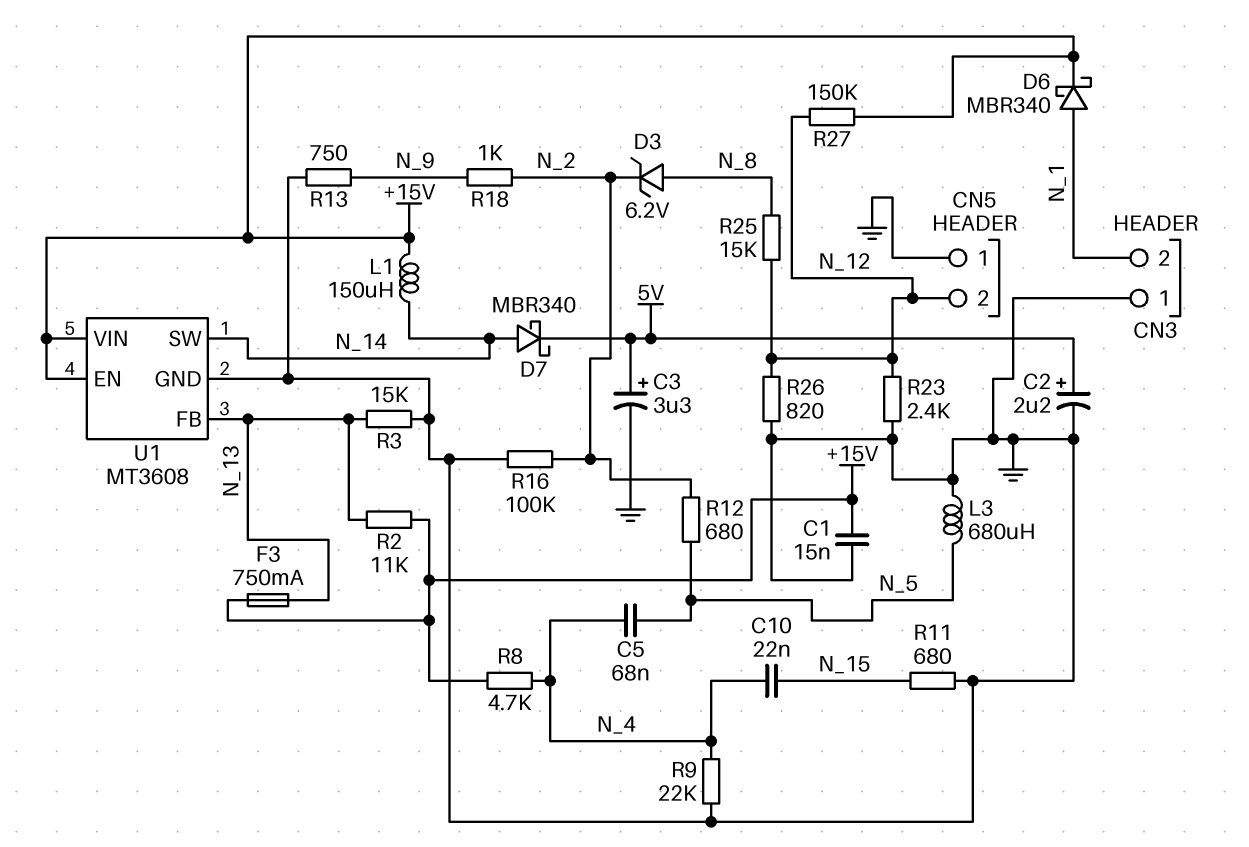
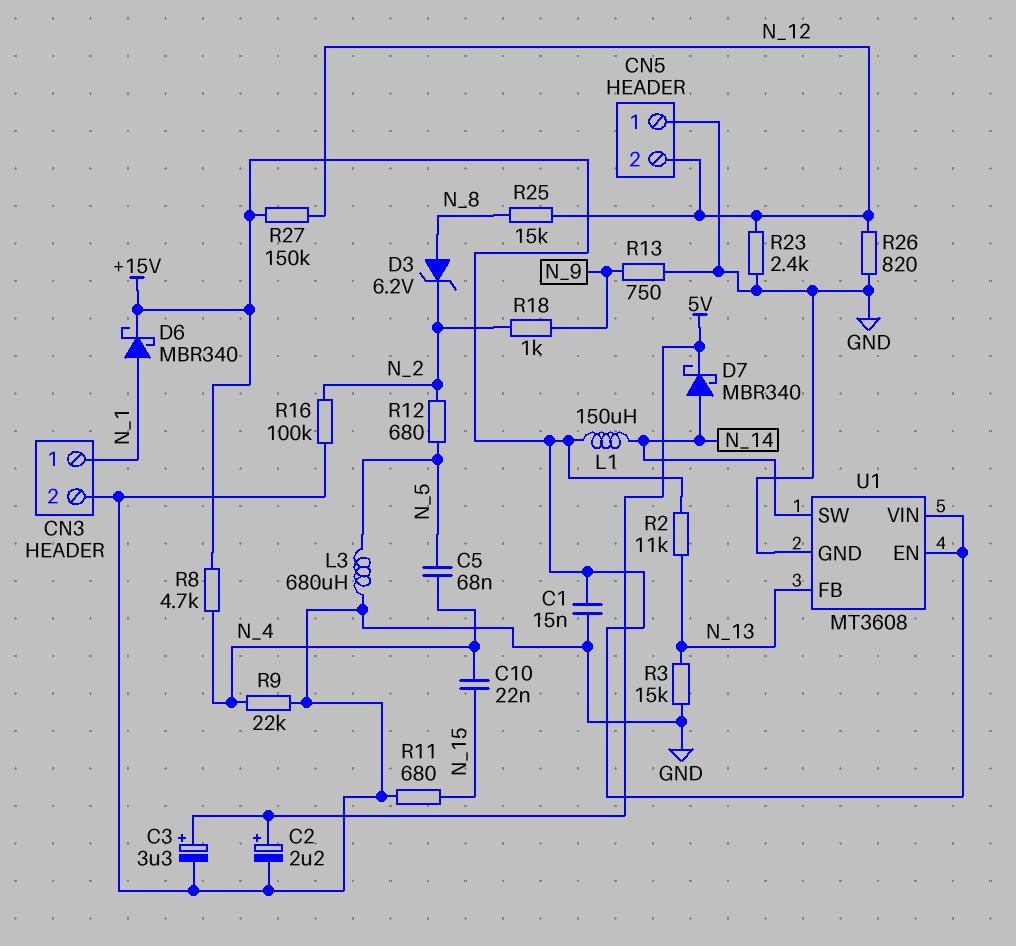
CN3 pin 1: GND -> N_1
CN3 pin 2: N_1 -> GND
F3: 750mA (+15V, N_13) -> none

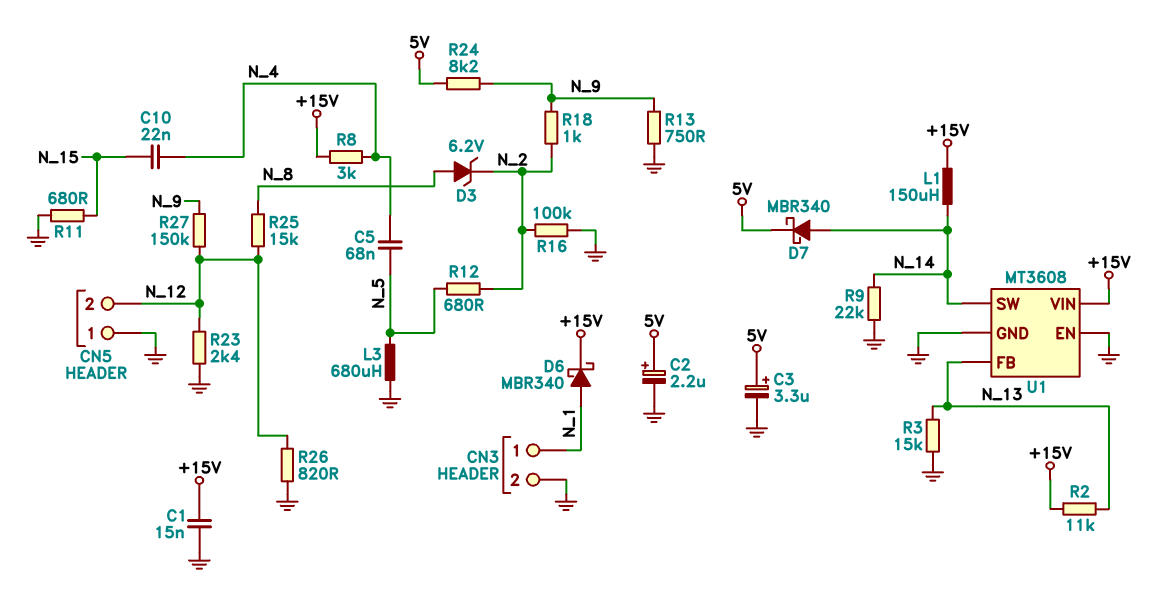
R8: 4.7k (+15V, N_4) -> 3k (+15V, N_4)
R9: 22k (GND, N_4) -> 22k (GND, N_14)
R24: none -> 8.2k (5V, N_9)
R27: 150k (+15V, N_12) -> 150k (N_9, N_12)
U1 pin EN: +15V -> GND

